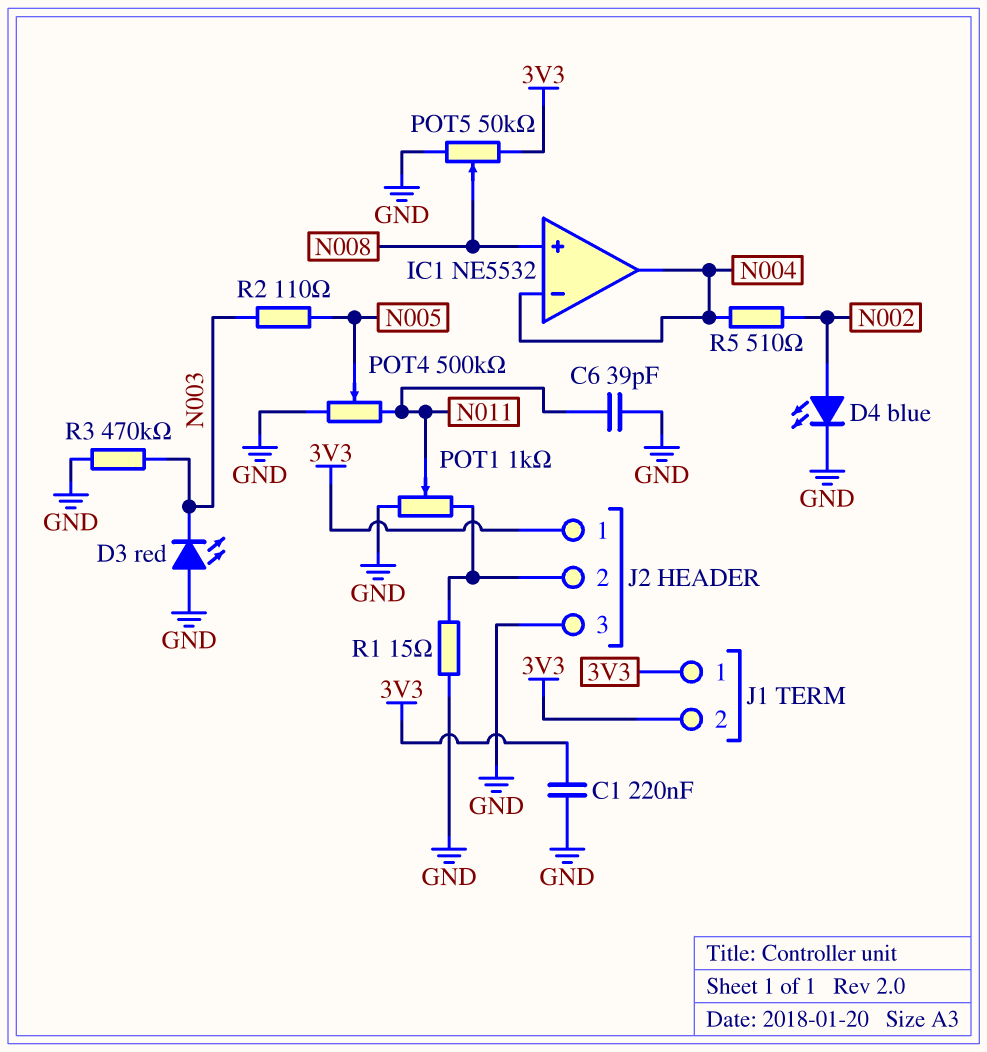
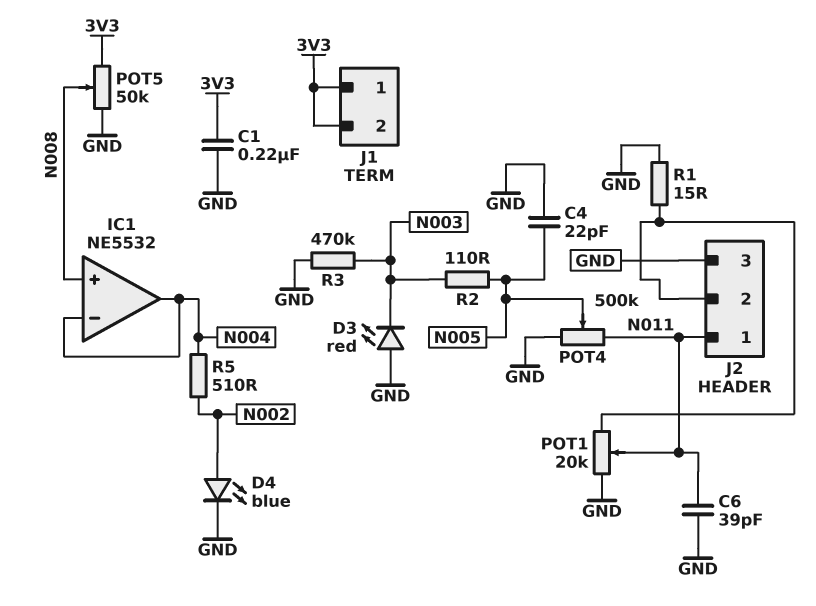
C4: none -> 22pF (GND, N005)
J2 pin 1: 3V3 -> N011
POT1: 1k (GND, J2/2, wiper N011) -> 20k (GND, J2/2, wiper N011)

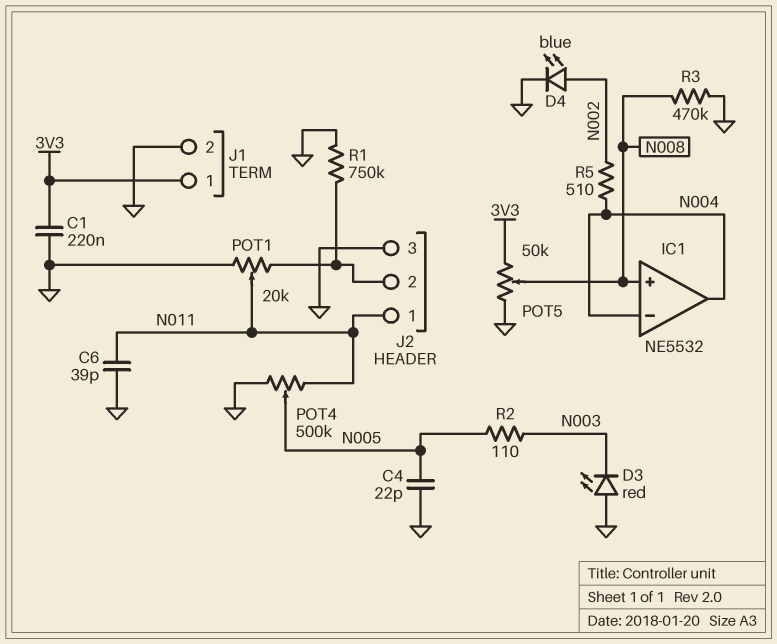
J1 pin 2: 3V3 -> GND
R1: 15 (GND, J2/2) -> 750k (GND, J2/2)
R3: 470k (GND, N003) -> 470k (GND, N008)

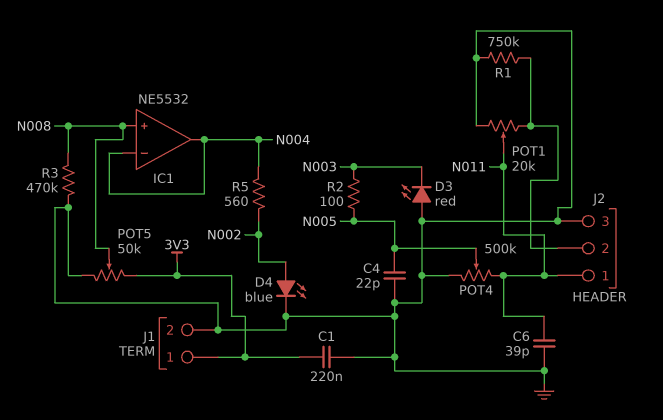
R2: 110 (N003, N005) -> 100 (N003, N005)
R5: 510 (N002, N004) -> 560 (N002, N004)

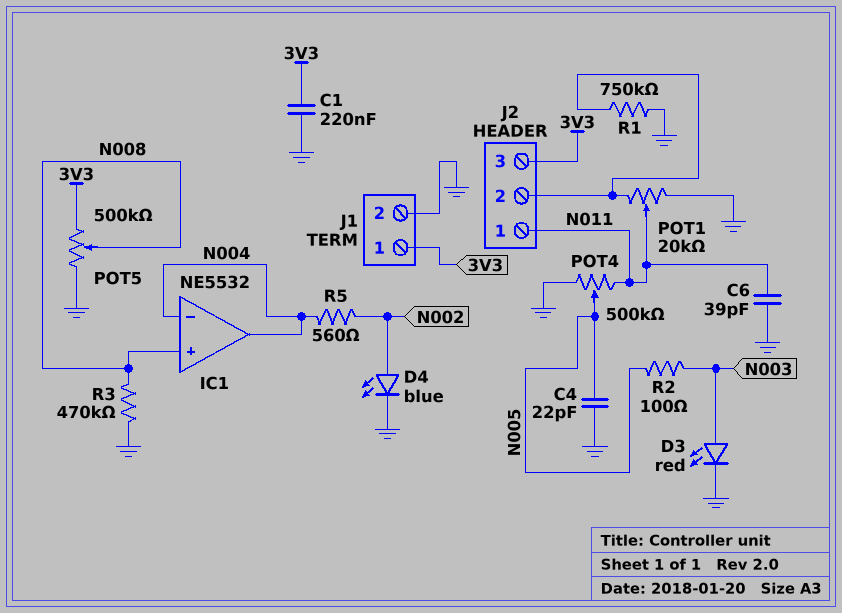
D3: LED red (A GND, K N003) -> LED red (A N003, K GND)
J2 pin 3: GND -> 3V3
POT5: 50k (3V3, GND, wiper N008) -> 500k (3V3, GND, wiper N008)

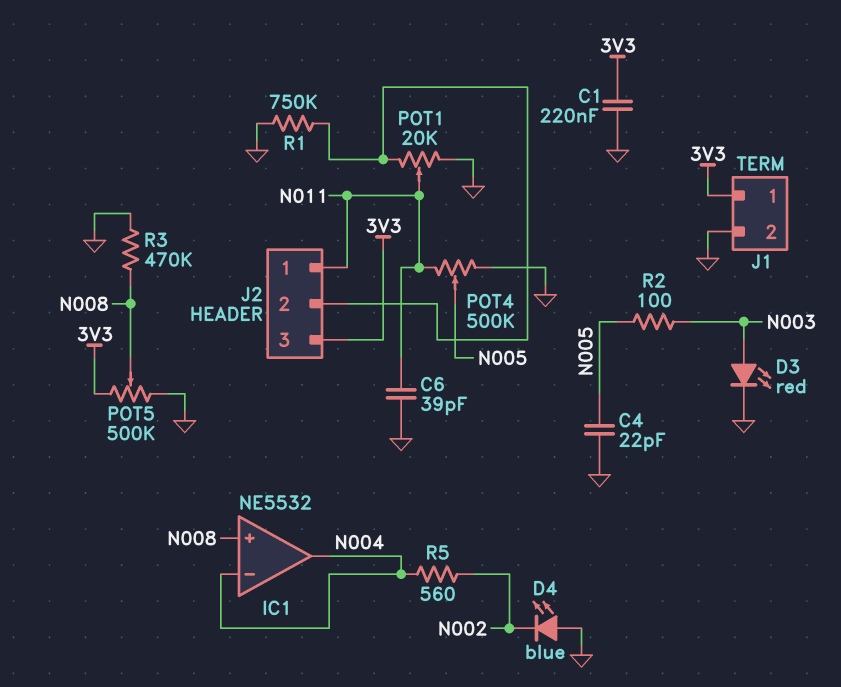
D4: LED blue (A N002, K GND) -> LED blue (A GND, K N002)

